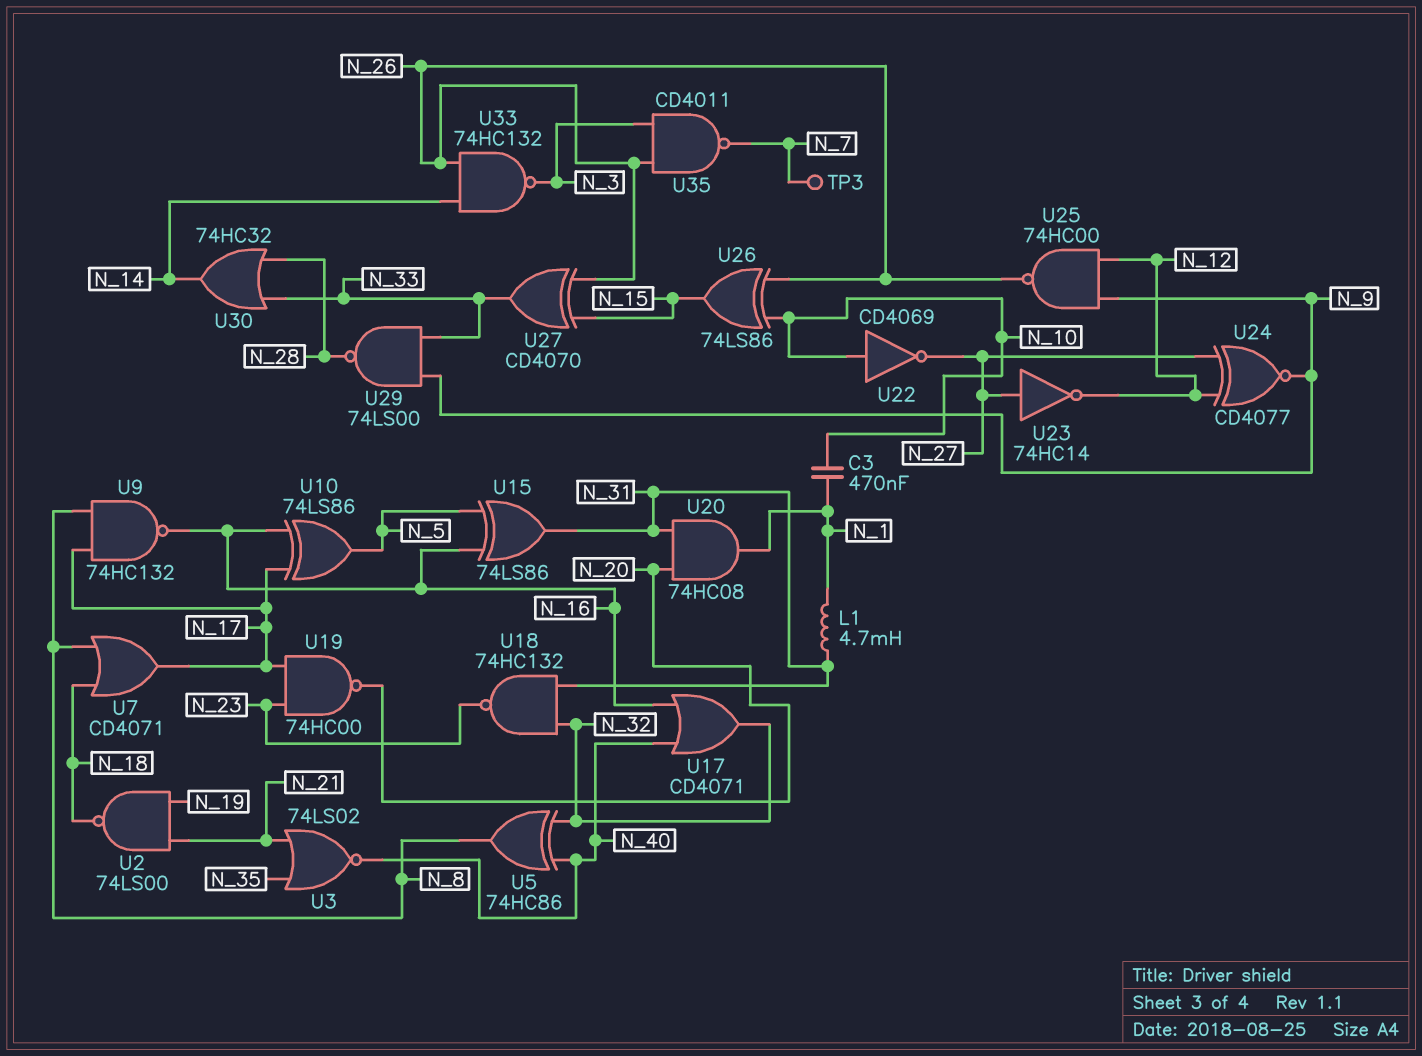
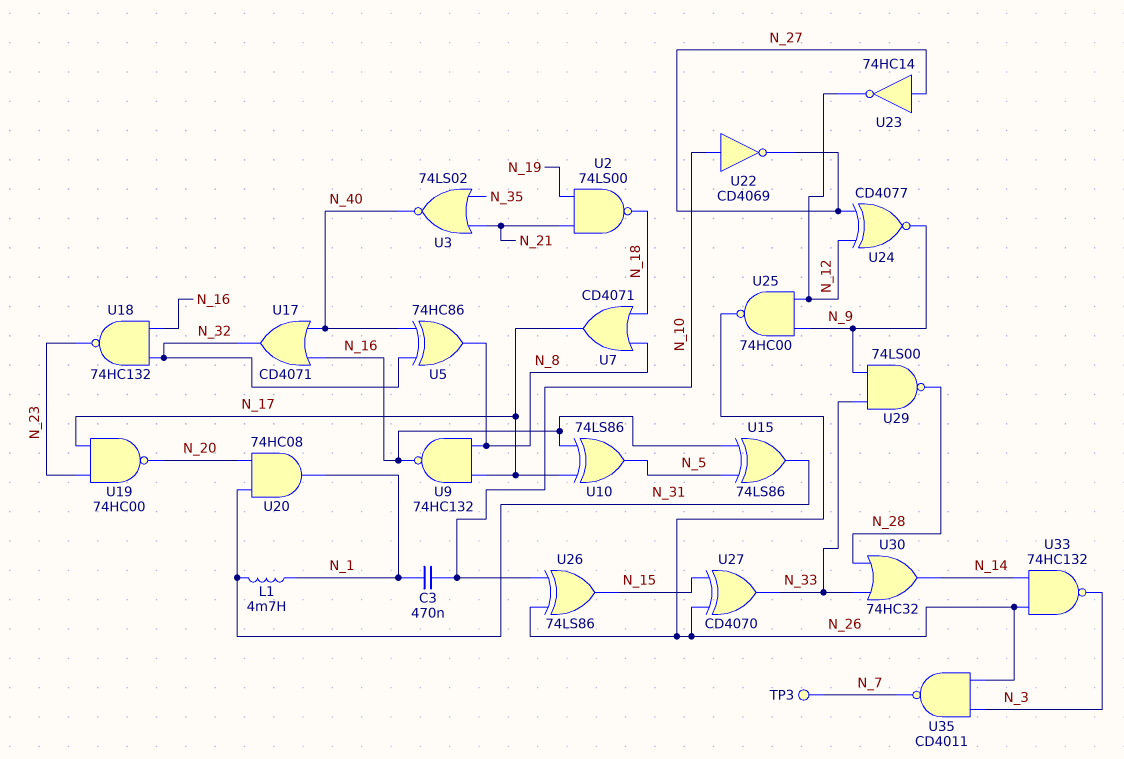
U18: NAND 74HC132 (in N_31, in N_32, out N_23) -> NAND 74HC132 (in N_16, in N_32, out N_23)

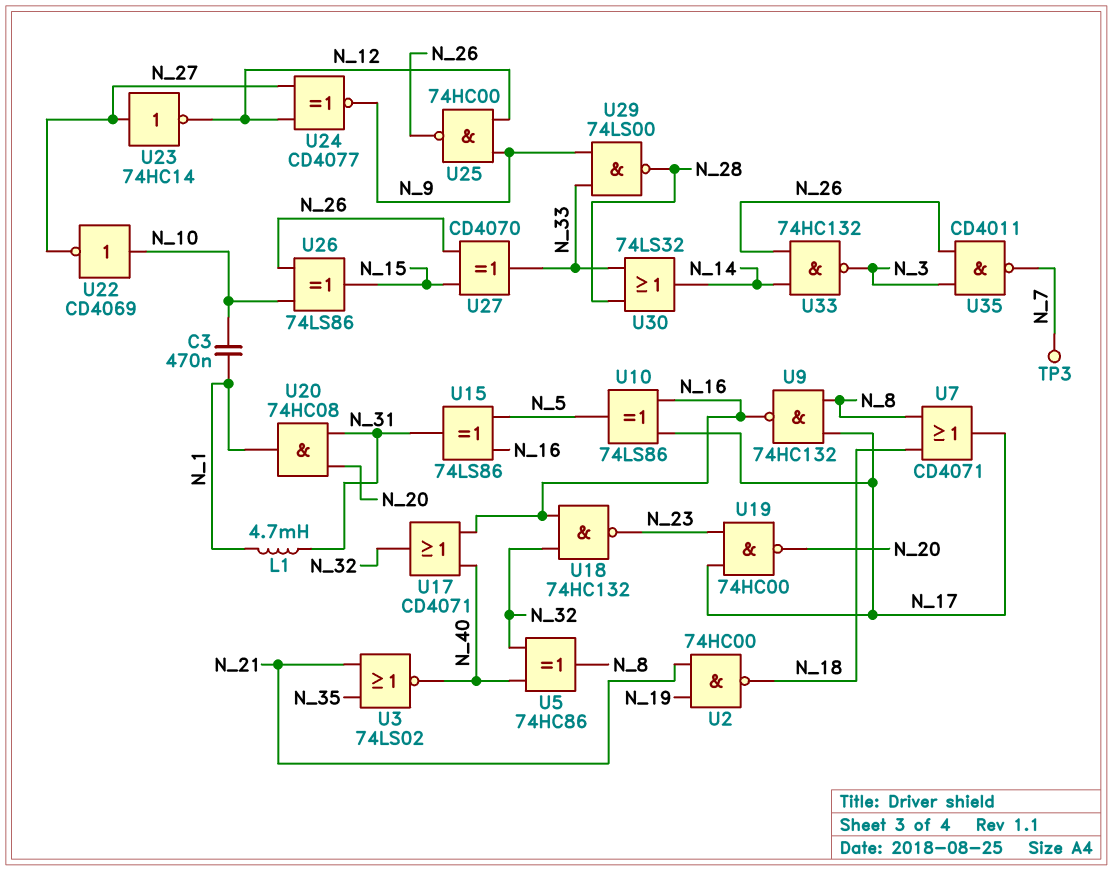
U2: NAND 74LS00 (in N_19, in N_21, out N_18) -> NAND 74HC00 (in N_19, in N_21, out N_18)
U30: OR 74HC32 (in N_28, in N_33, out N_14) -> OR 74LS32 (in N_28, in N_33, out N_14)

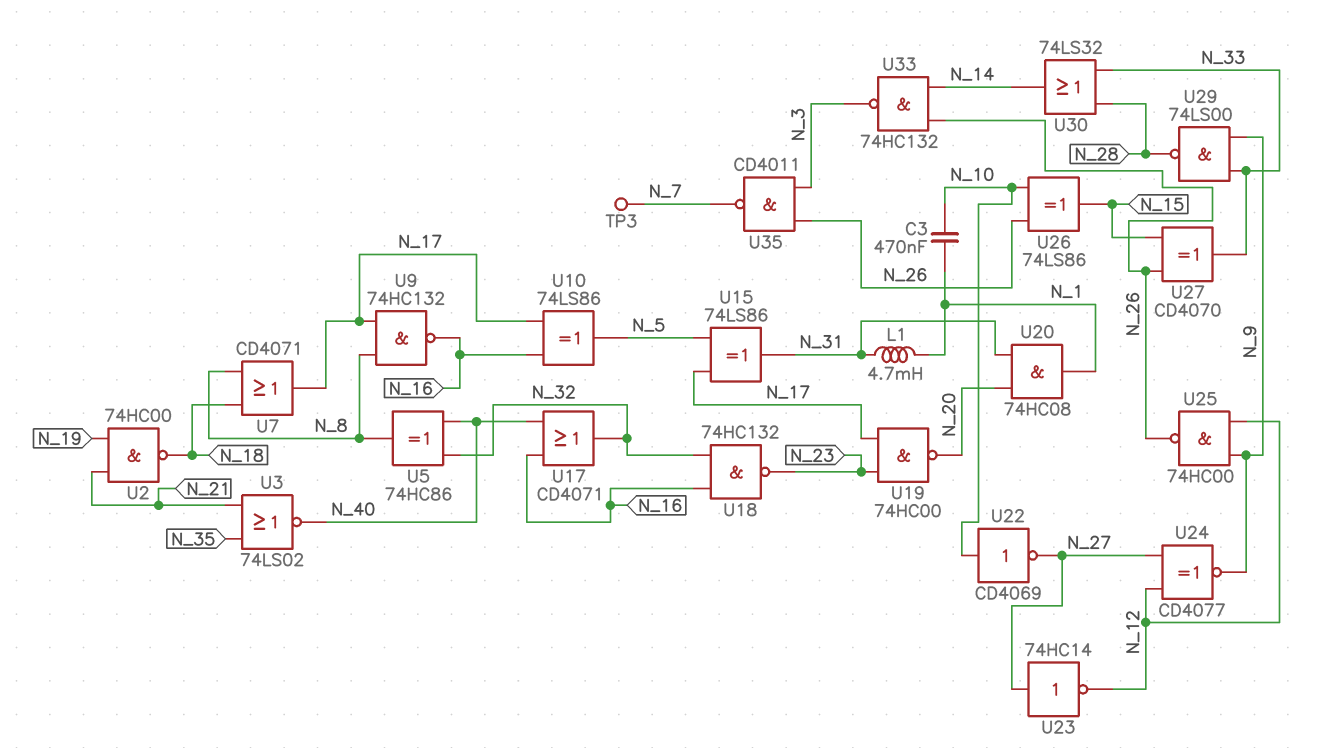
U15: XOR 74LS86 (in N_5, in N_16, out N_31) -> XOR 74LS86 (in N_5, in N_17, out N_31)

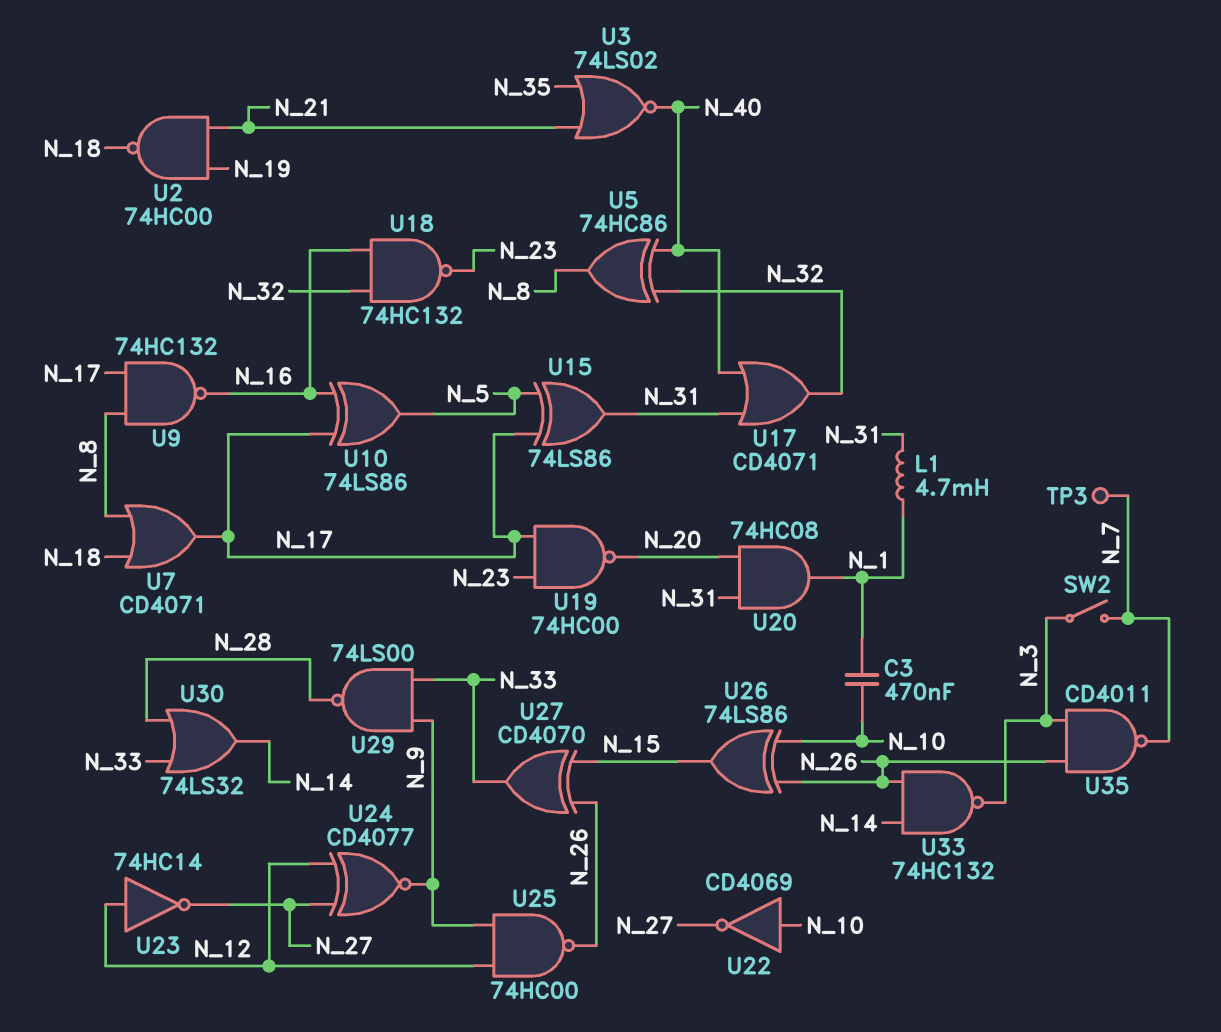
SW2: none -> switch (N_3, N_7)
U17: OR CD4071 (in N_16, in N_40, out N_32) -> OR CD4071 (in N_31, in N_40, out N_32)
U23: NOT 74HC14 (in N_27, out N_12) -> NOT 74HC14 (in N_12, out N_27)

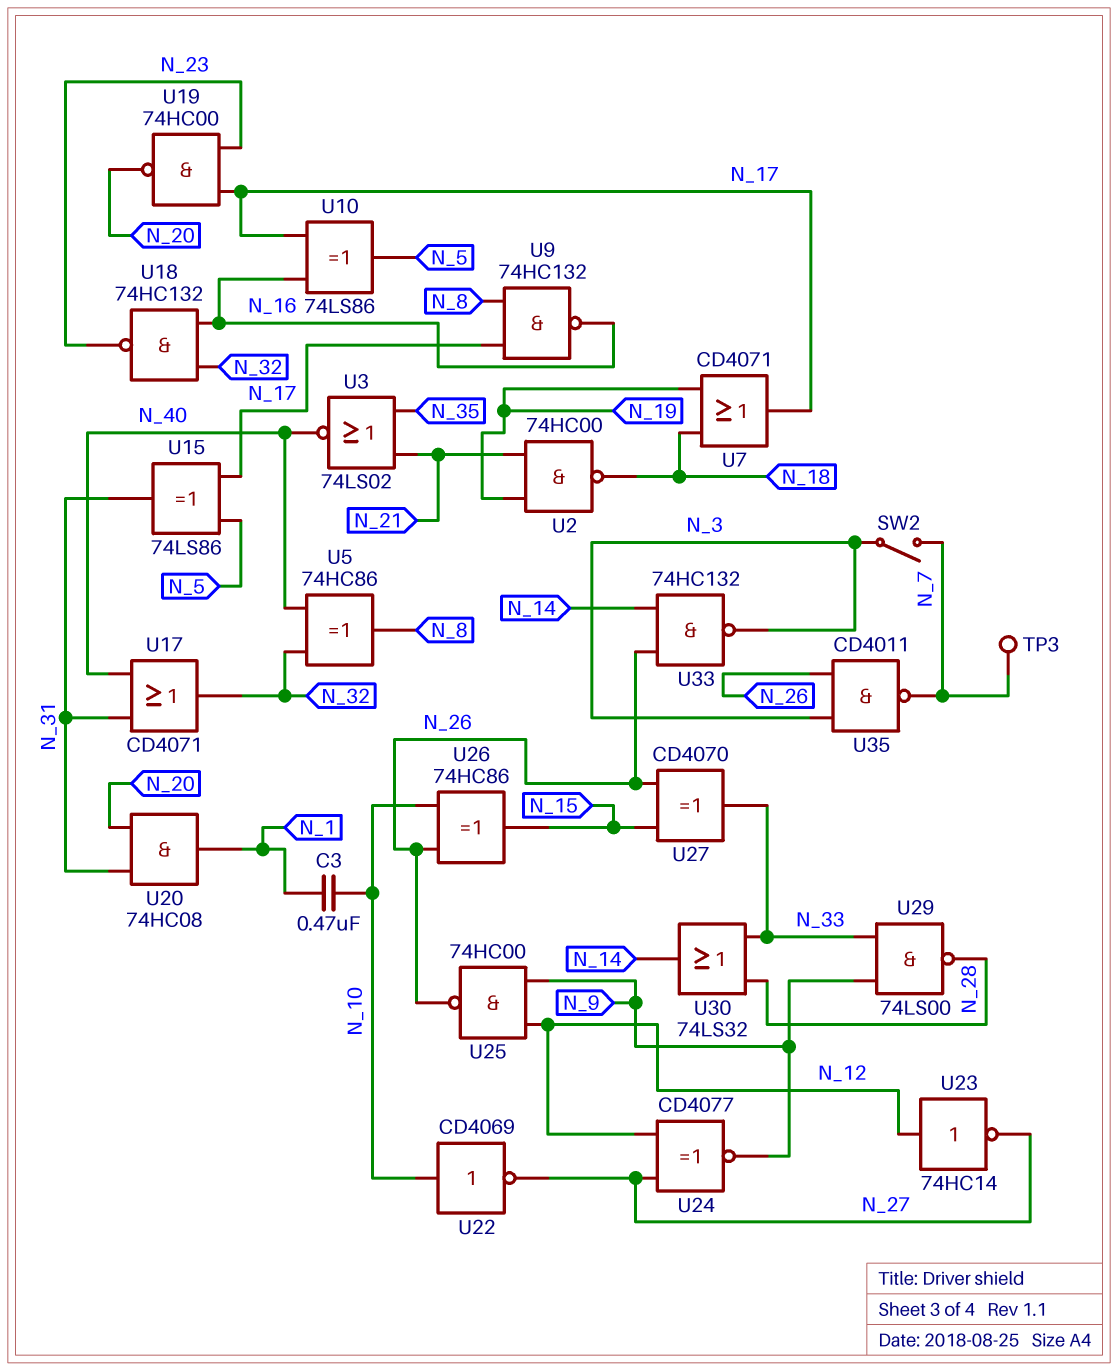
L1: 4.7mH (N_1, N_31) -> none
U7: OR CD4071 (in N_8, in N_18, out N_17) -> OR CD4071 (in N_18, in N_19, out N_17)
U26: XOR 74LS86 (in N_10, in N_26, out N_15) -> XOR 74HC86 (in N_10, in N_26, out N_15)

